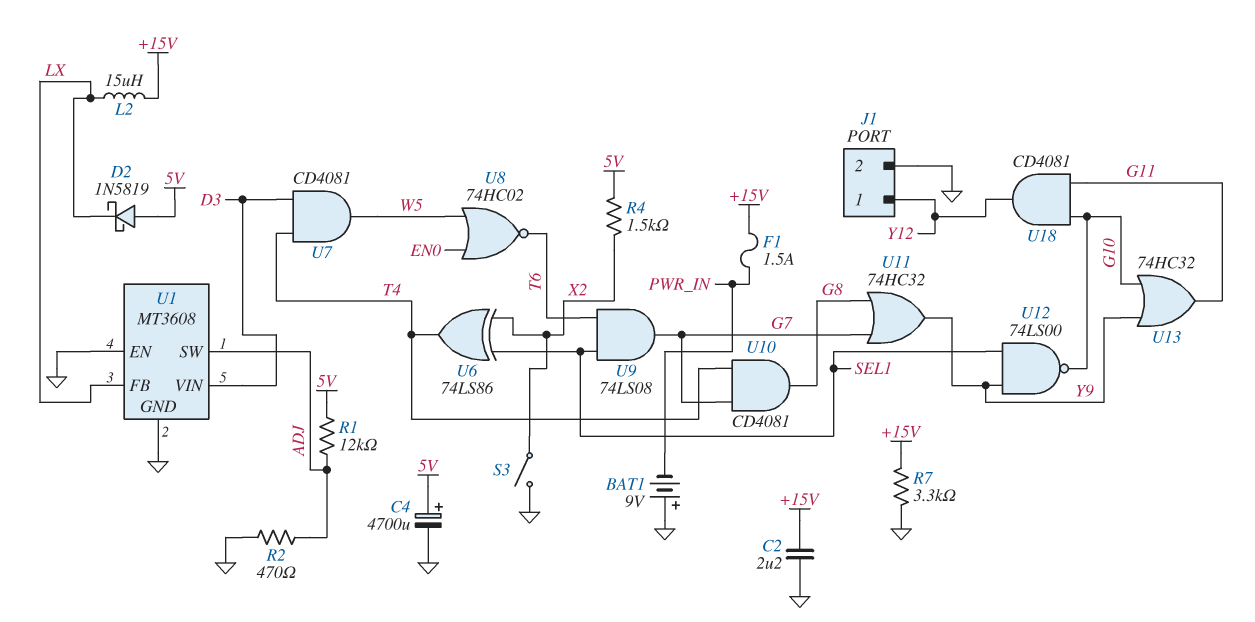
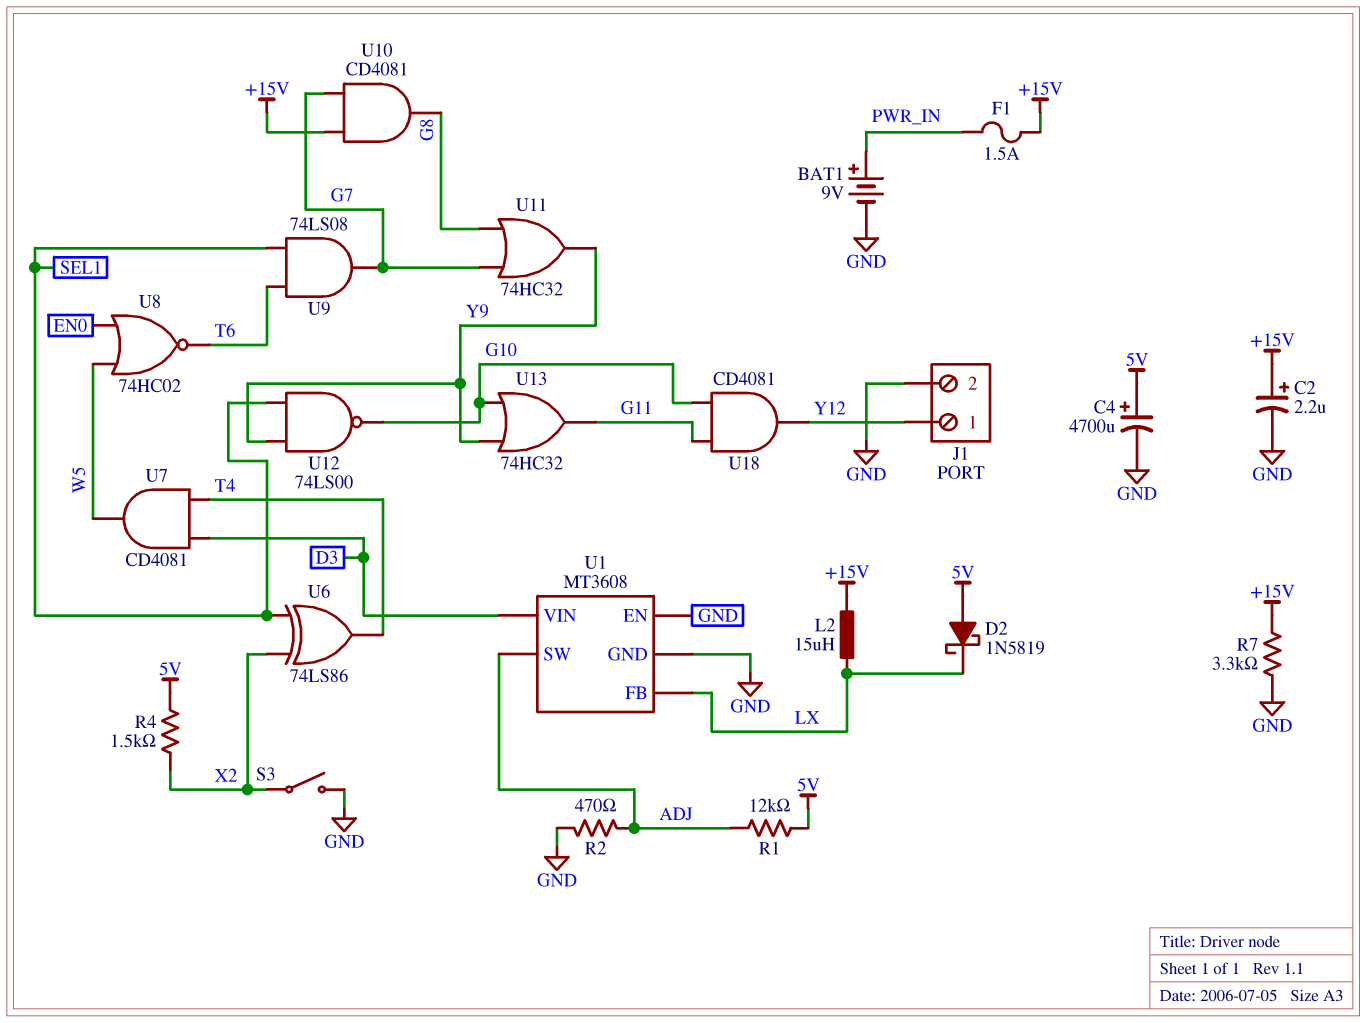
BAT1: 9V (plus GND, minus PWR_IN) -> 9V (plus PWR_IN, minus GND)
C2: 2.2uF (+15V, GND) -> 2.2uF (plus +15V, minus GND)
U10: AND CD4081 (in G7, in T4, out G8) -> AND CD4081 (in +15V, in G7, out G8)

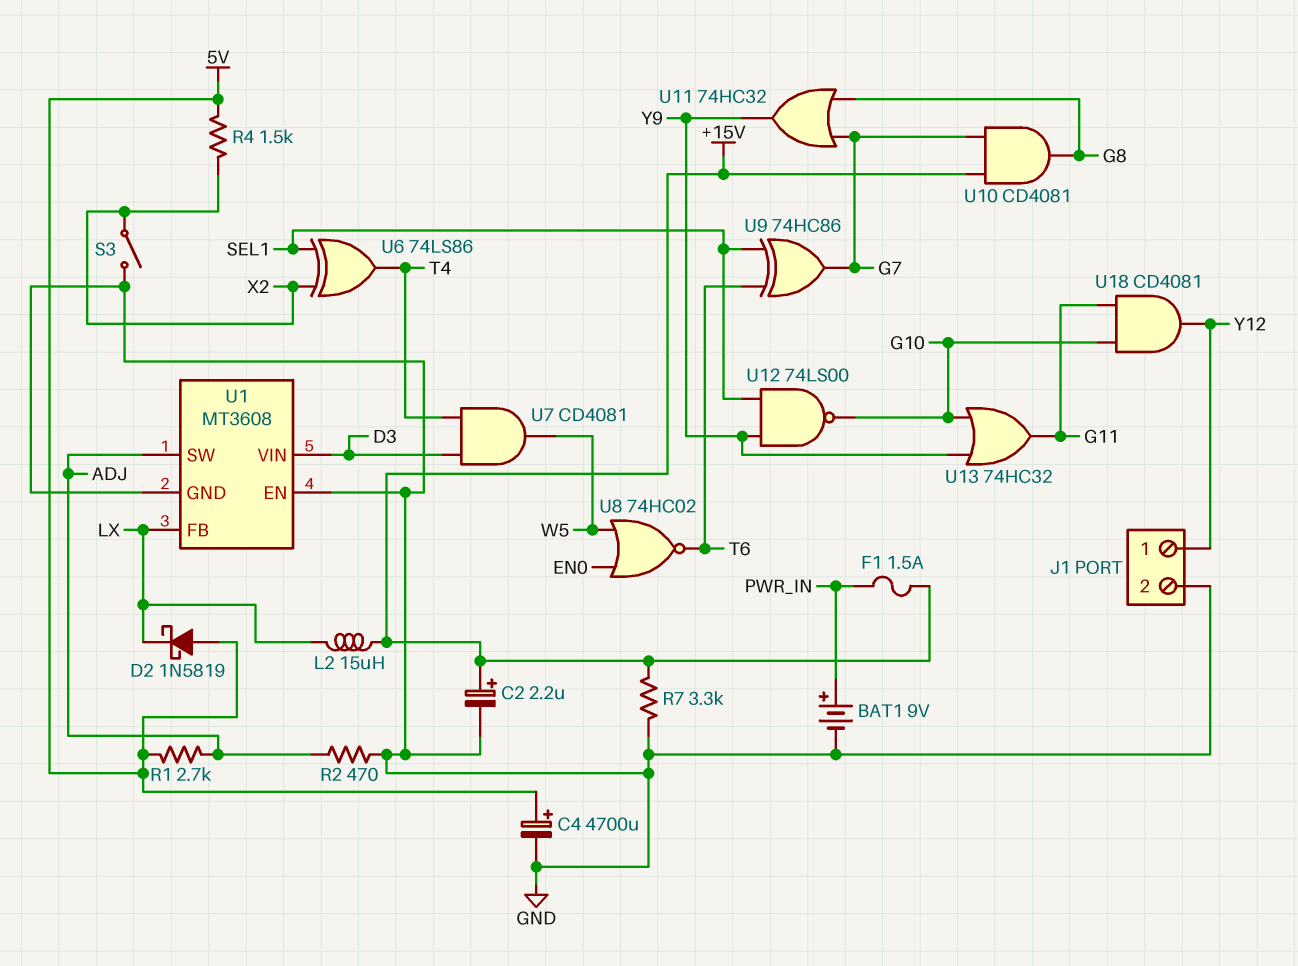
R1: 12k (5V, ADJ) -> 2.7k (5V, ADJ)
U9: AND 74LS08 (in SEL1, in T6, out G7) -> XOR 74HC86 (in SEL1, in T6, out G7)

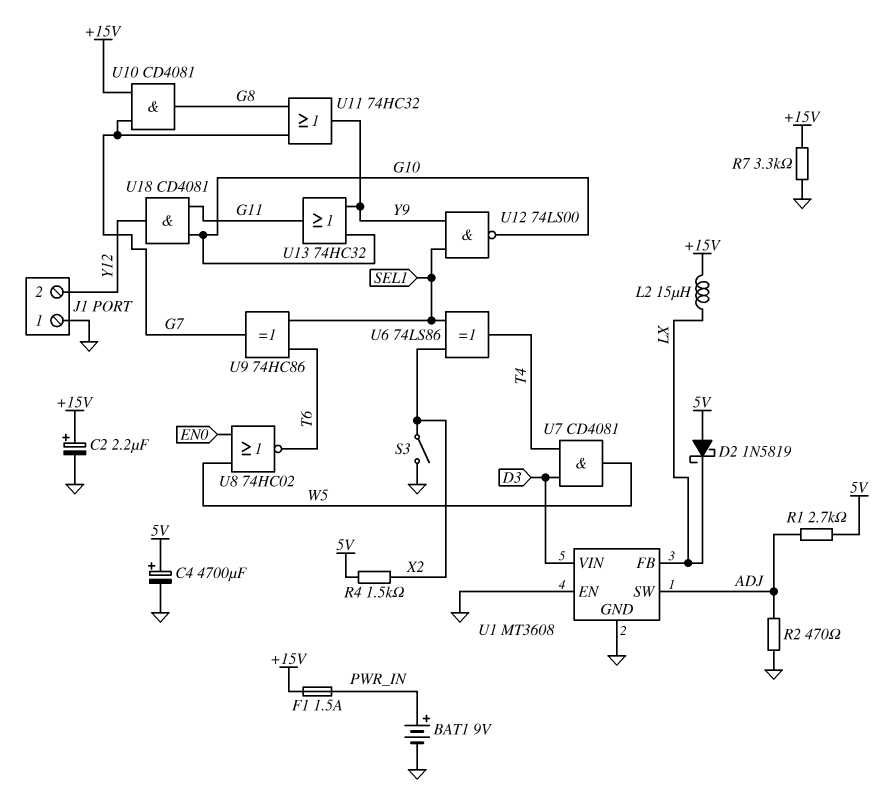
J1 pin 1: Y12 -> GND
J1 pin 2: GND -> Y12

